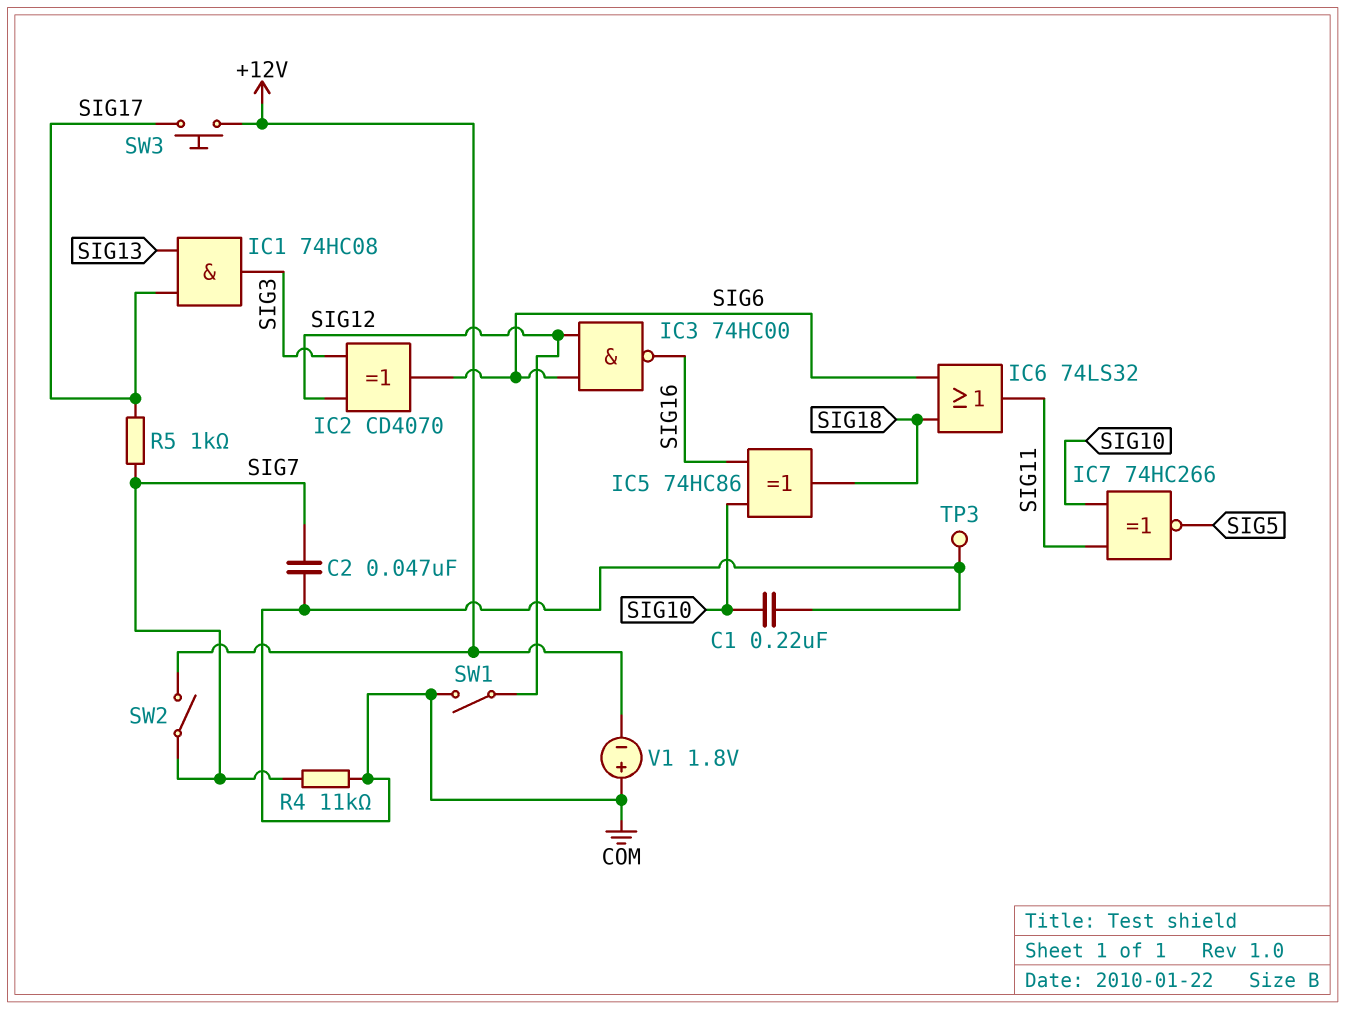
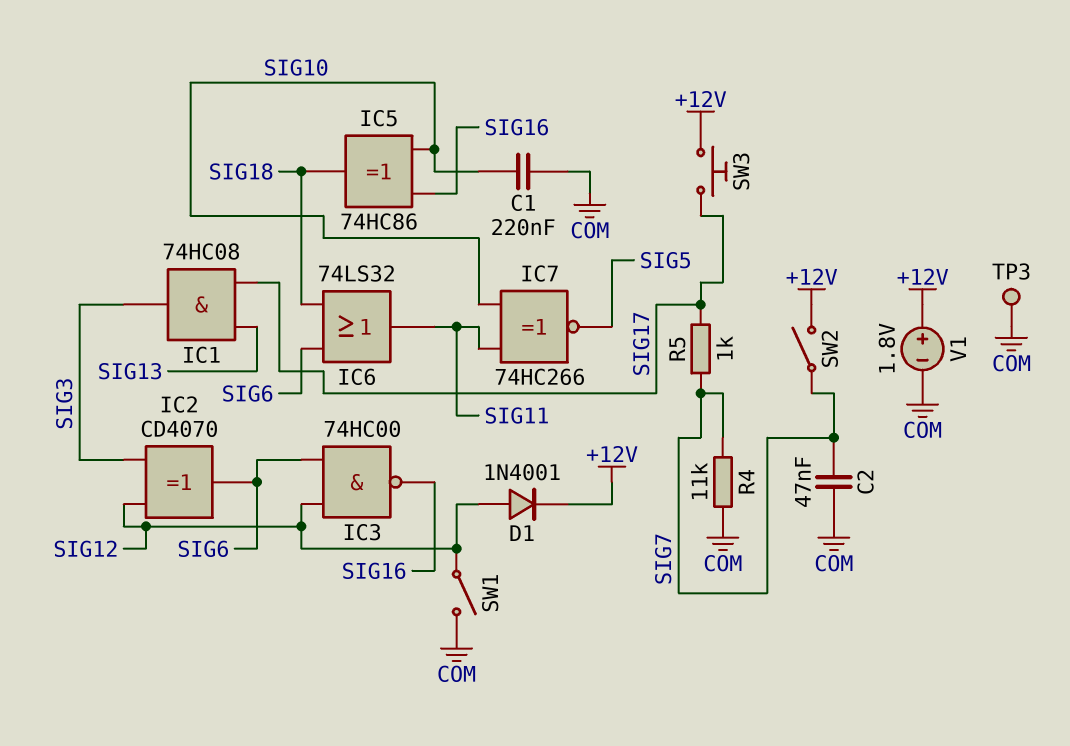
D1: none -> diode 1N4001 (A SIG12, K +12V)
V1: 1.8V (plus COM, minus +12V) -> 1.8V (plus +12V, minus COM)

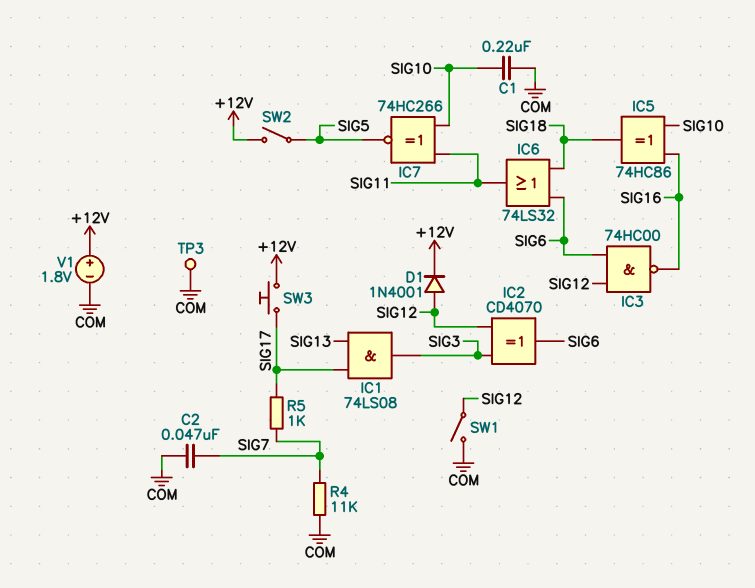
IC1: AND 74HC08 (in SIG13, in SIG17, out SIG3) -> AND 74LS08 (in SIG13, in SIG17, out SIG3)
SW2: switch (+12V, SIG7) -> switch (+12V, SIG5)

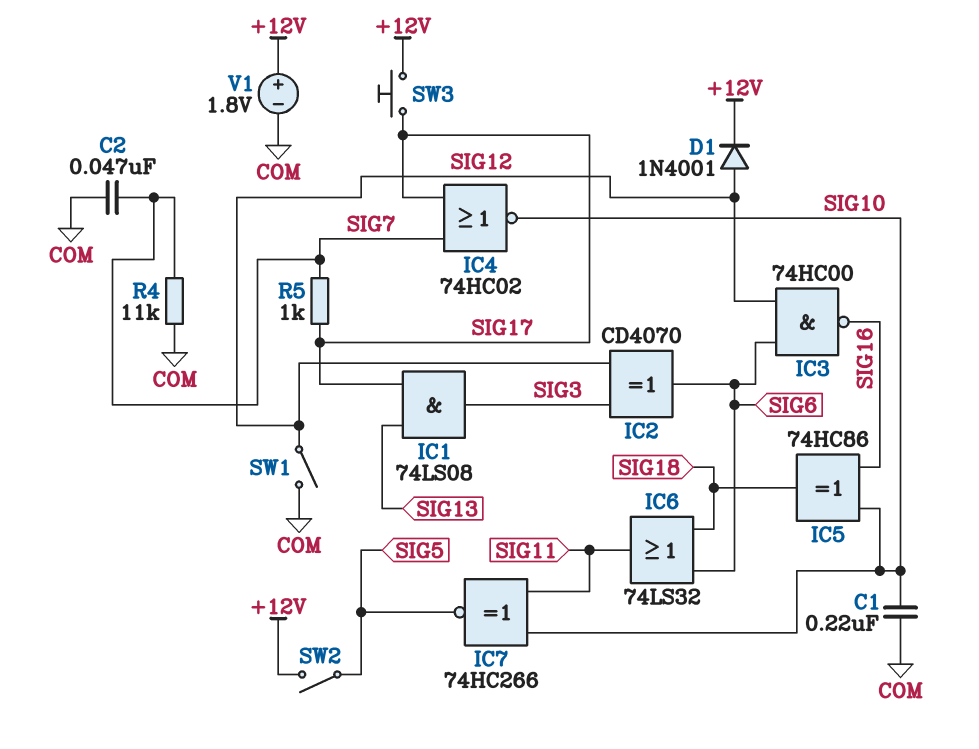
IC4: none -> NOR 74HC02 (in SIG7, in SIG17, out SIG10)
TP3: test point (COM) -> none

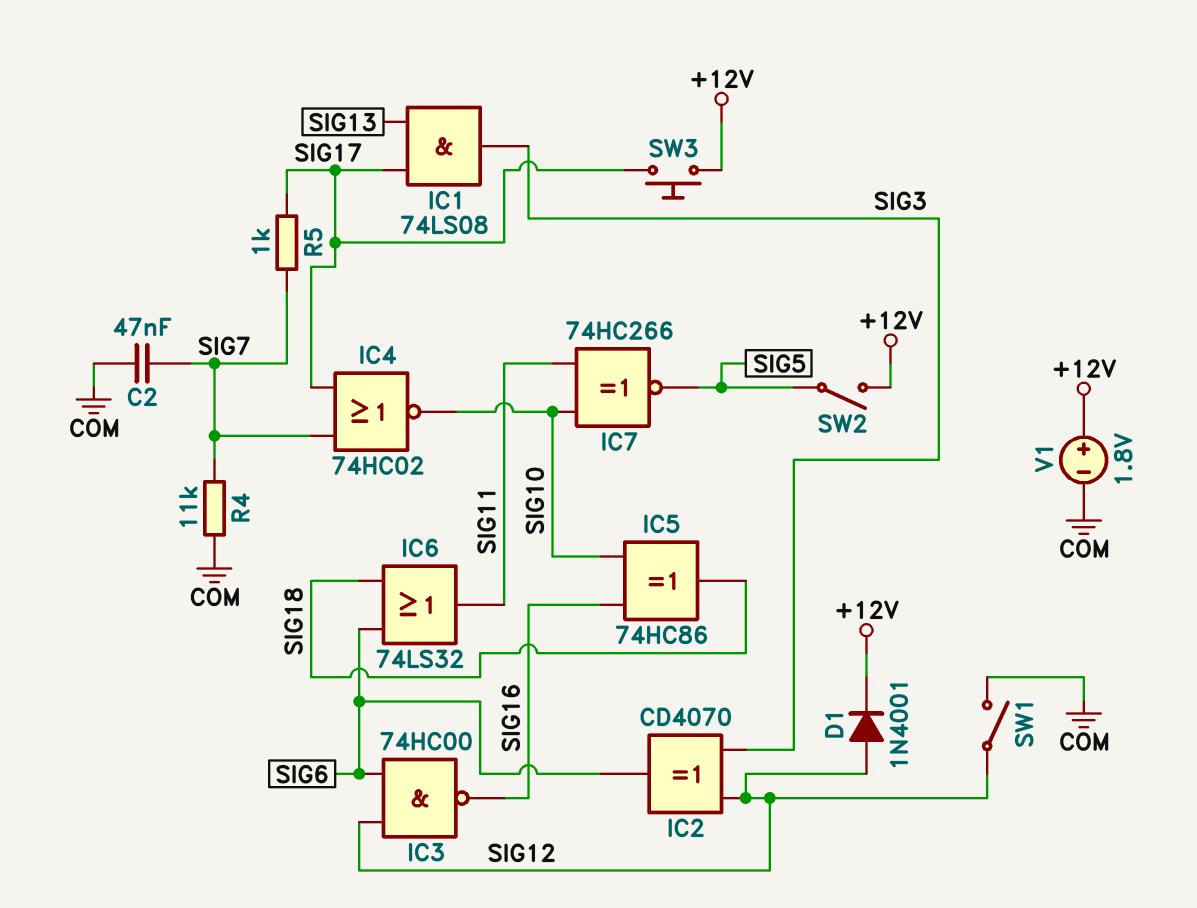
C1: 220nF (COM, SIG10) -> none

